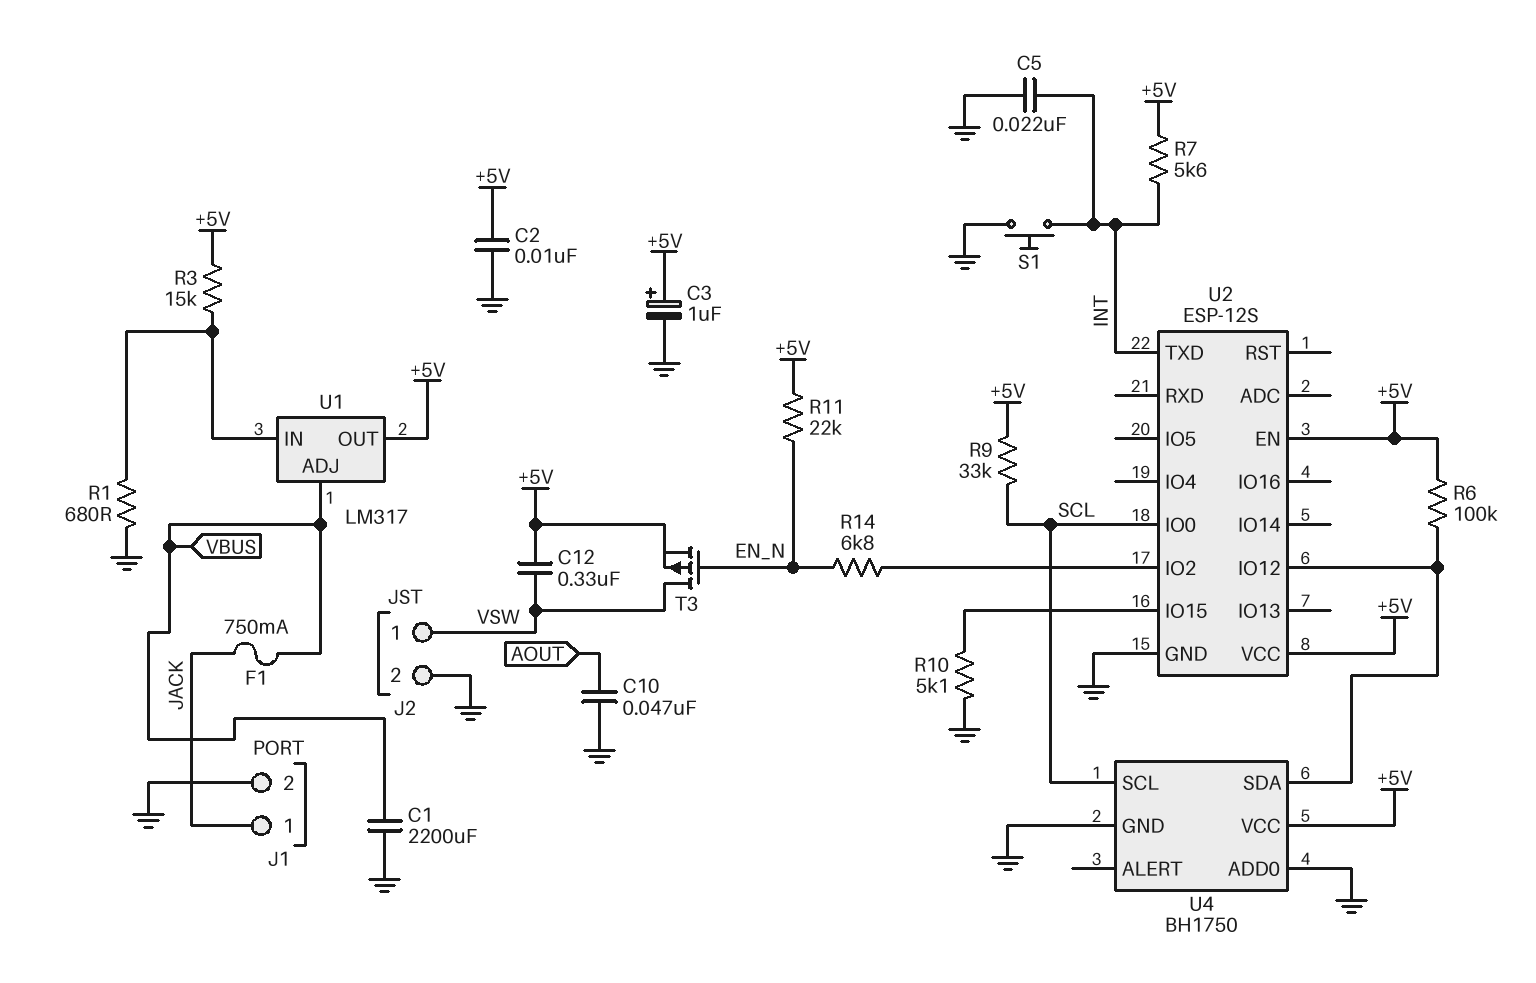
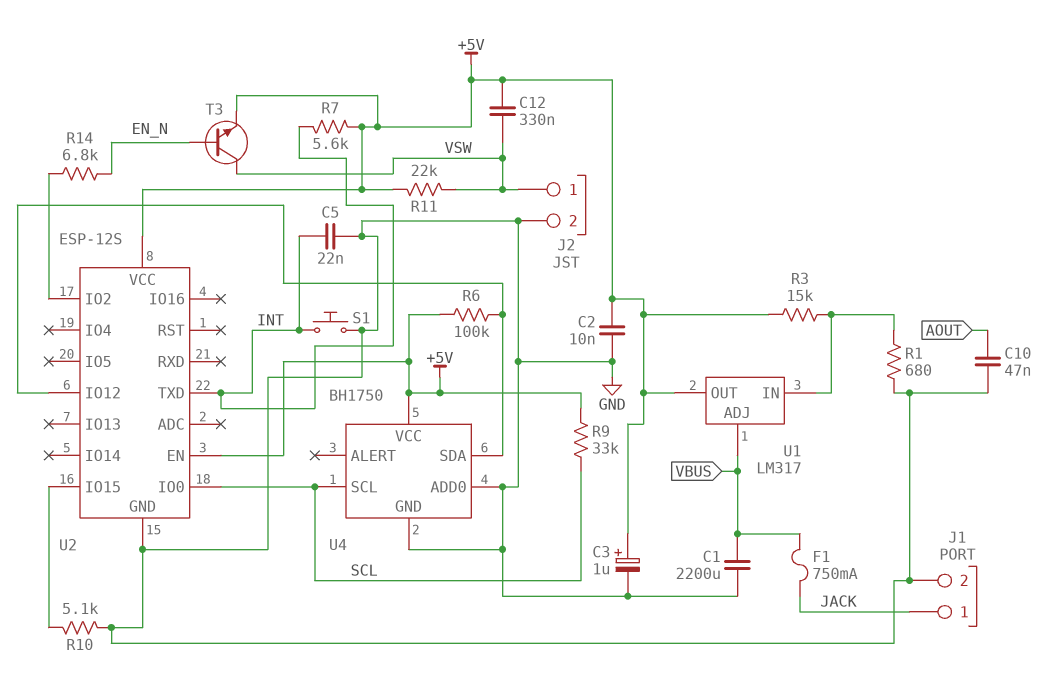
R11: 22k (+5V, EN_N) -> 22k (+5V, VSW)
T3: PMOS (G EN_N, D VSW, S +5V) -> NPN (B EN_N, C VSW, E +5V)

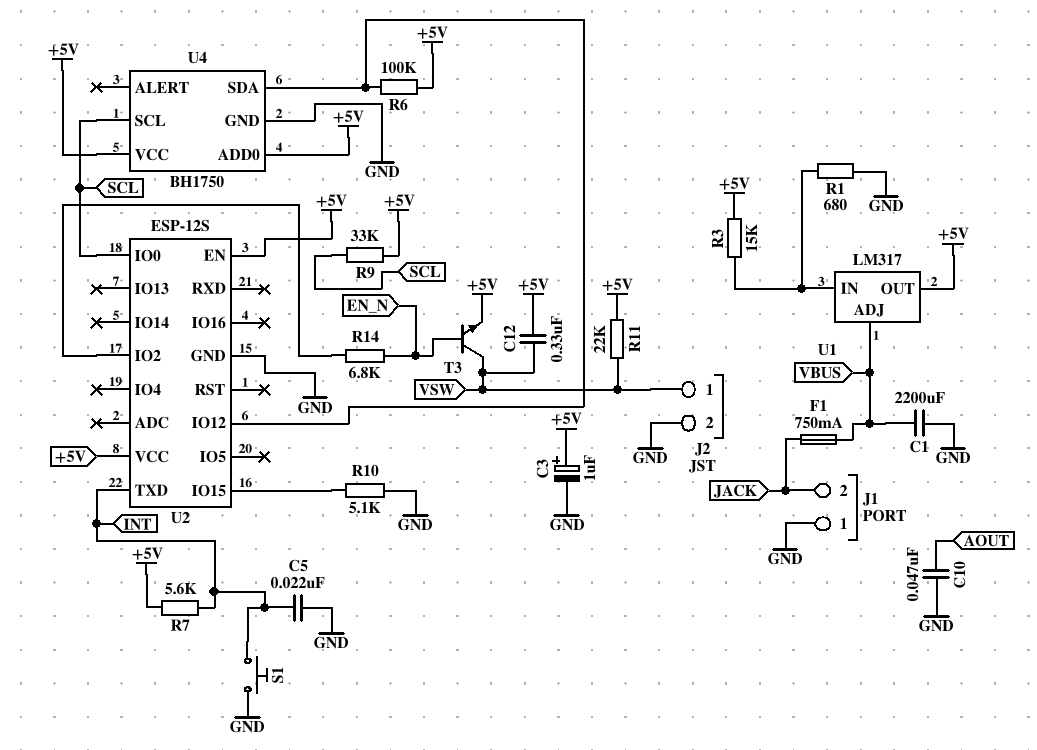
C2: 10nF (+5V, GND) -> none
J1 pin 1: JACK -> GND
J1 pin 2: GND -> JACK
U4 pin ADD0: GND -> +5V

